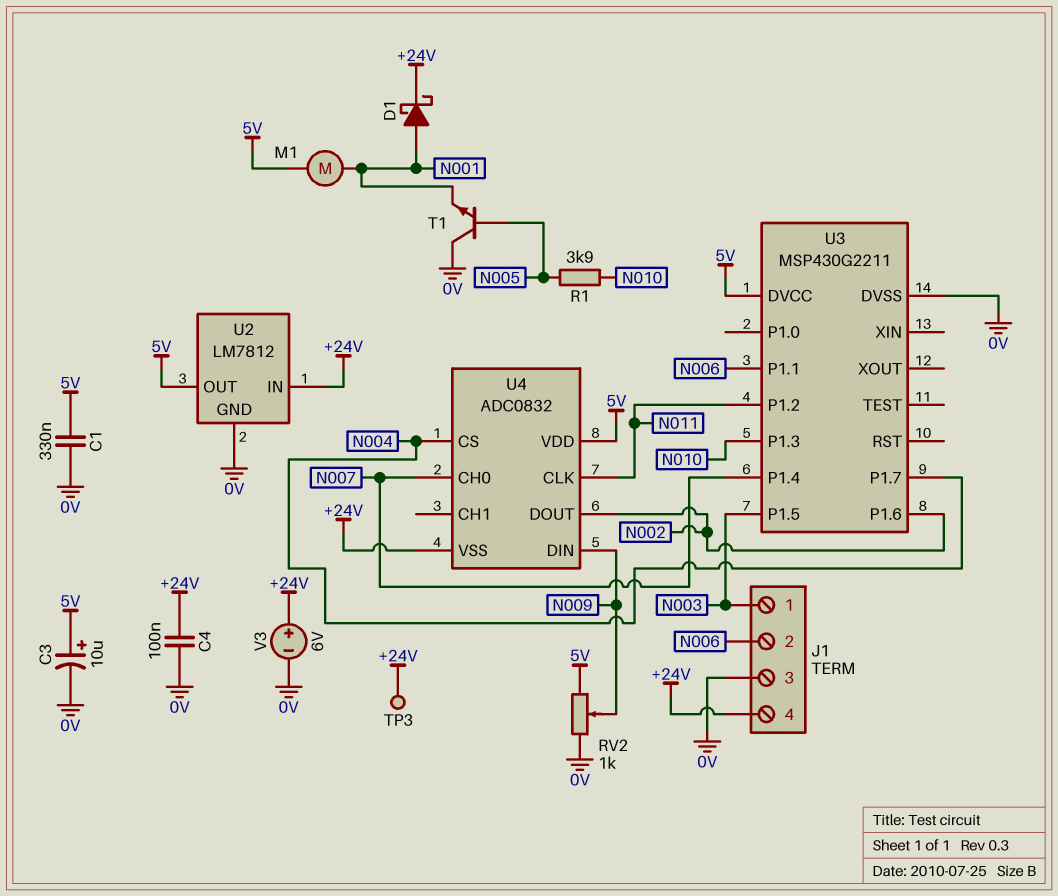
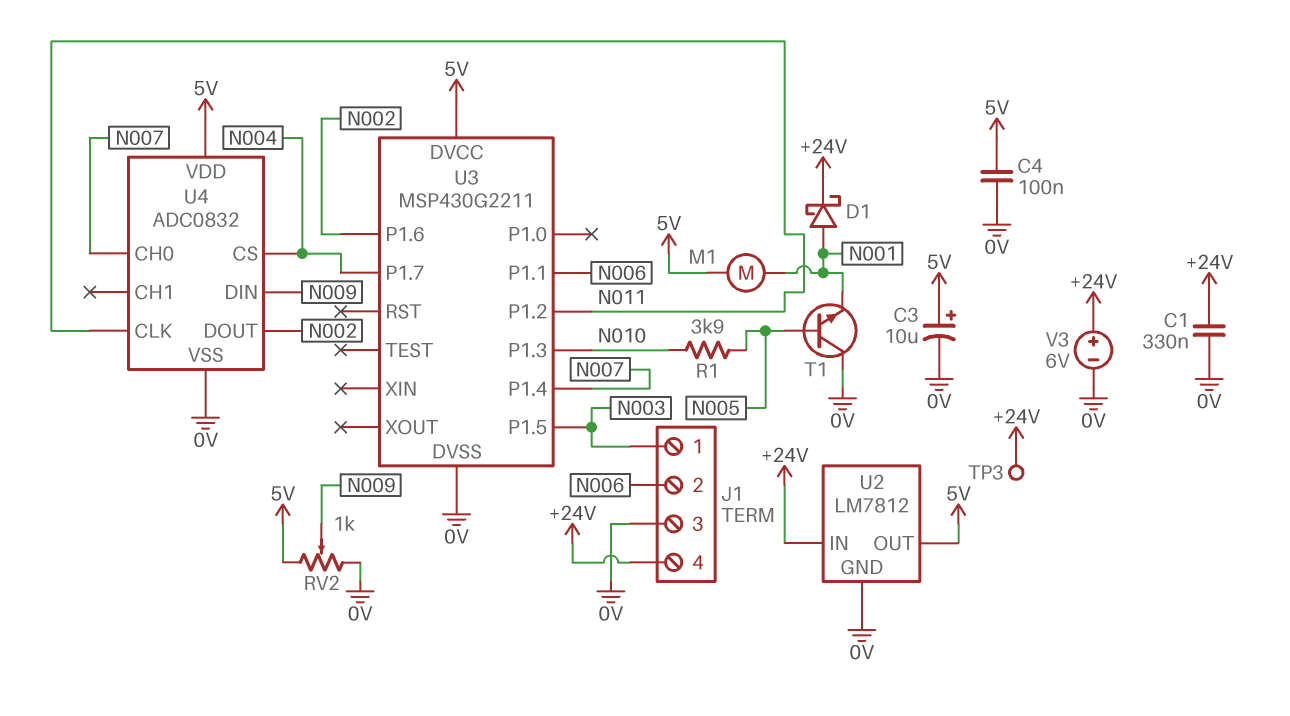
C1: 330nF (0V, 5V) -> 330nF (+24V, 0V)
C4: 100nF (+24V, 0V) -> 100nF (0V, 5V)
U4 pin VSS: +24V -> 0V

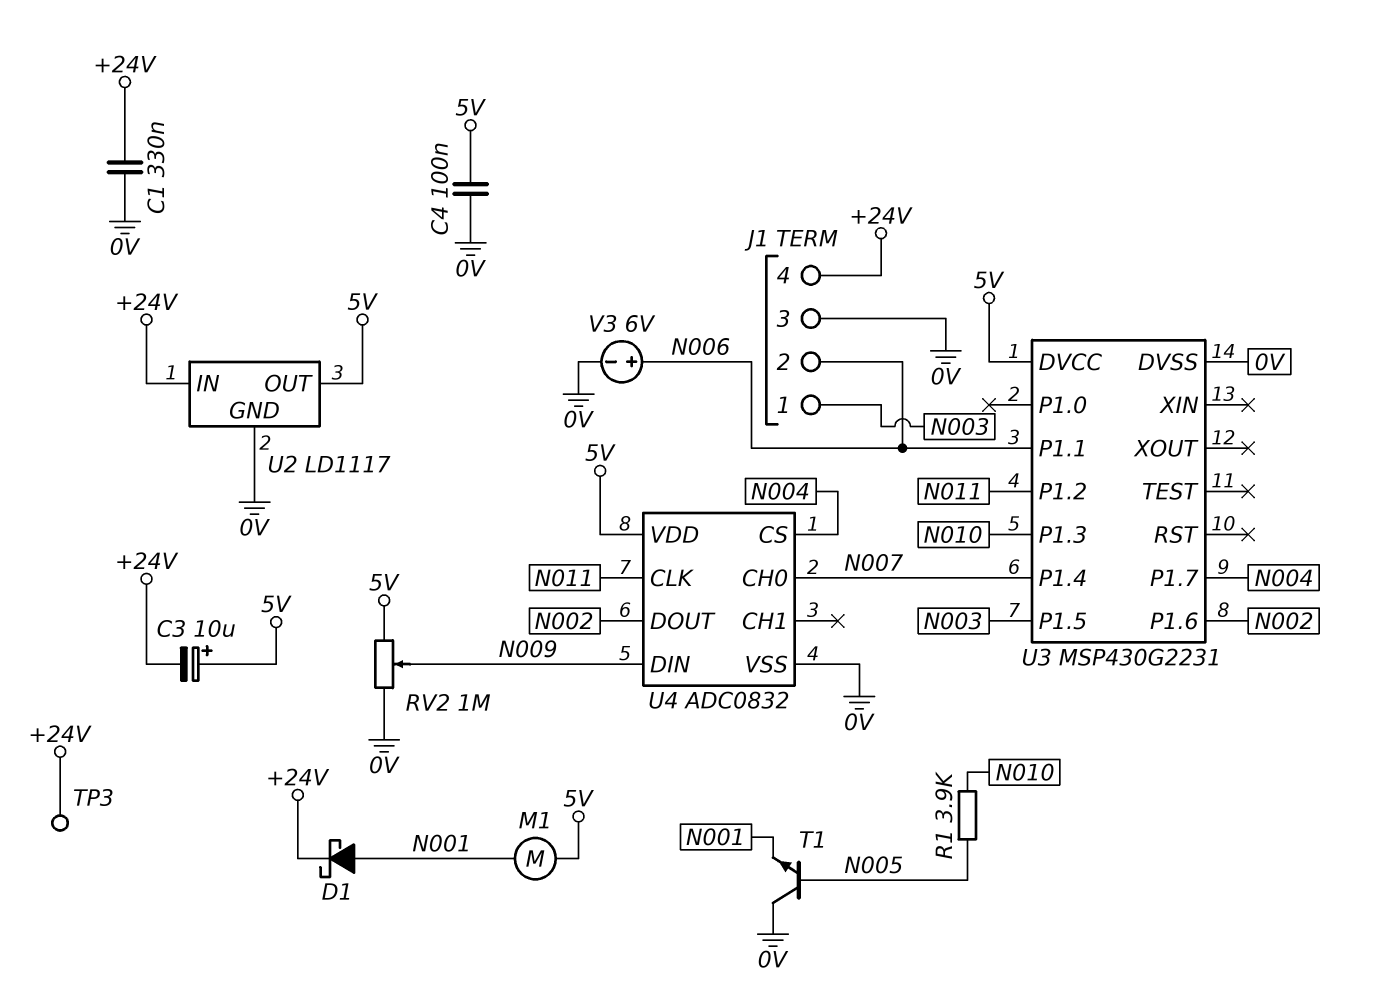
C3: 10uF (plus 5V, minus 0V) -> 10uF (plus 5V, minus +24V)
RV2: 1k (0V, 5V, wiper N009) -> 1M (0V, 5V, wiper N009)
U2: LM7812 -> LD1117
U3: MSP430G2211 -> MSP430G2231
V3: 6V (plus +24V, minus 0V) -> 6V (plus N006, minus 0V)

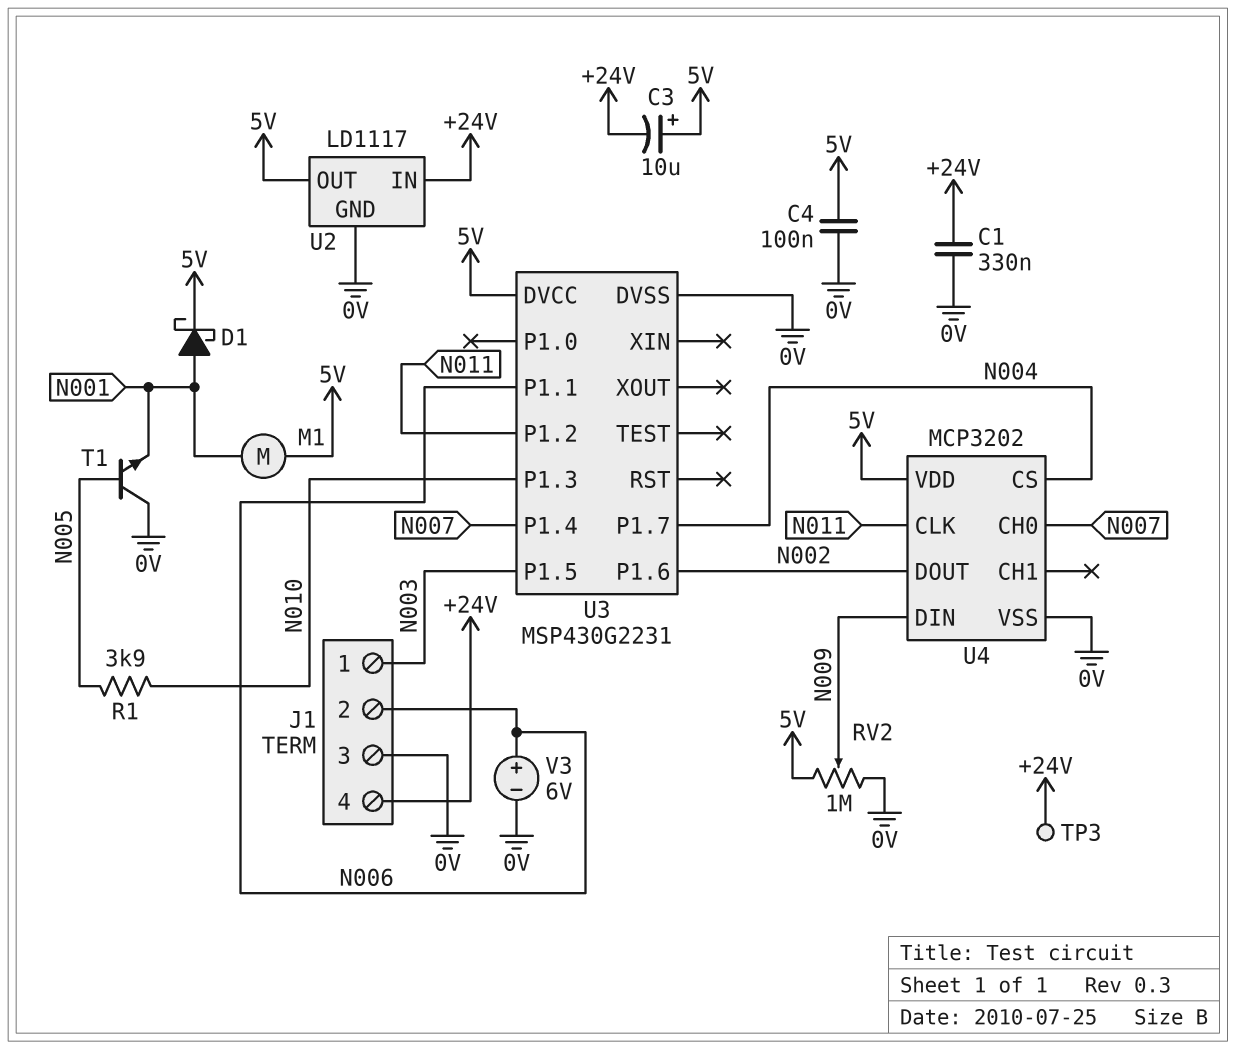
D1: schottky (A N001, K +24V) -> schottky (A N001, K 5V)
U4: ADC0832 -> MCP3202

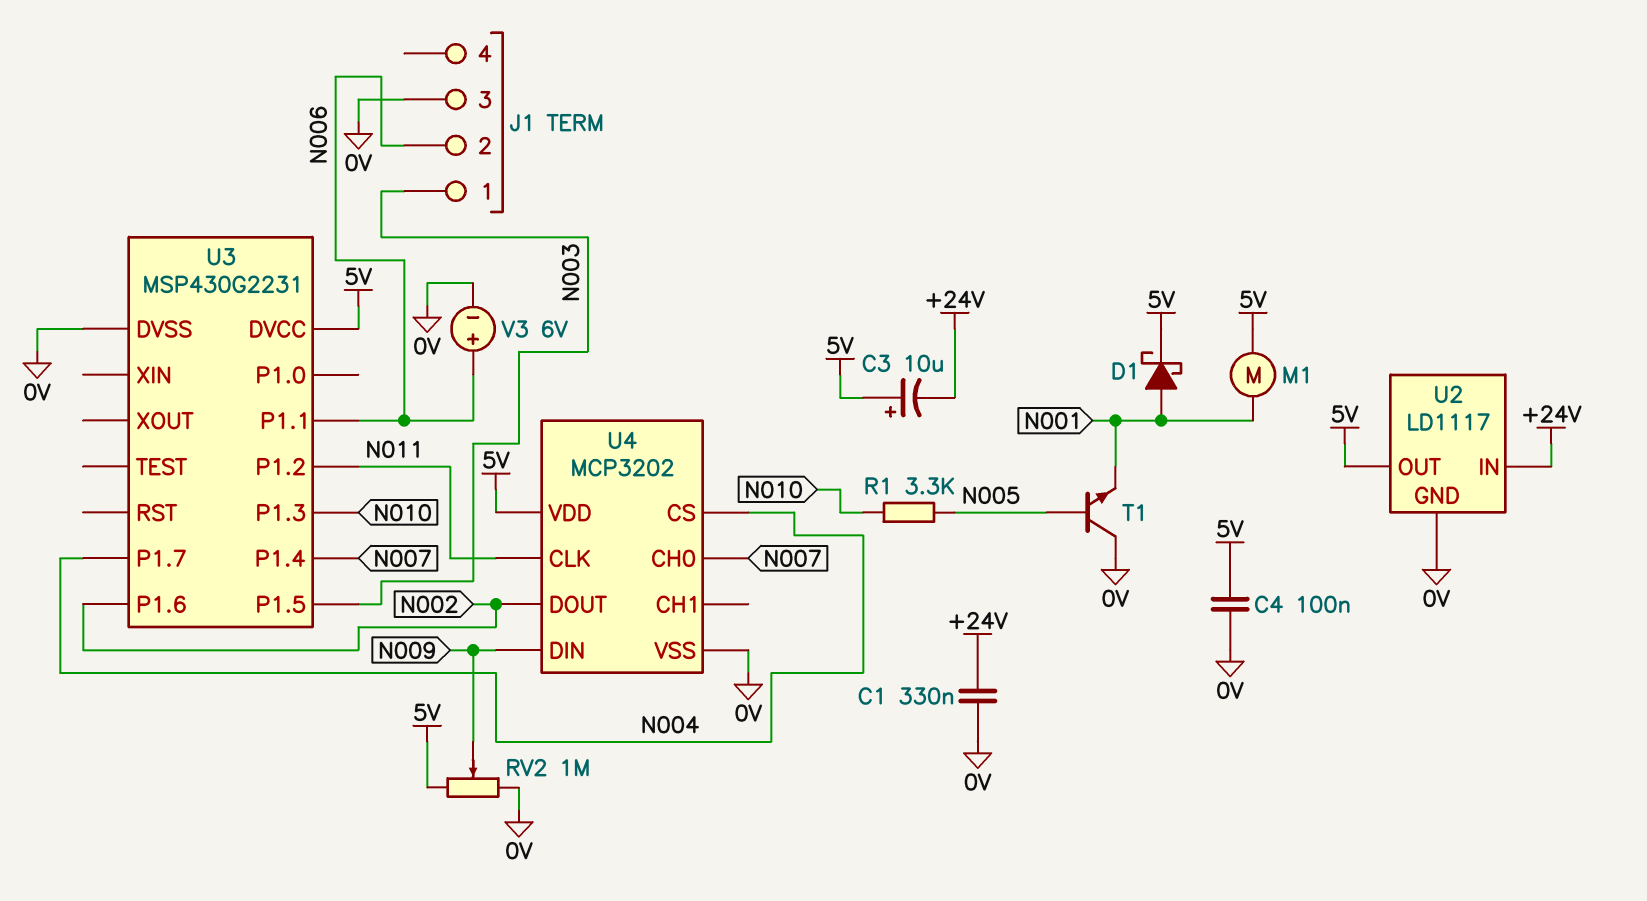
J1 pin 4: +24V -> none
R1: 3.9k (N005, N010) -> 3.3k (N005, N010)
TP3: test point (+24V) -> none

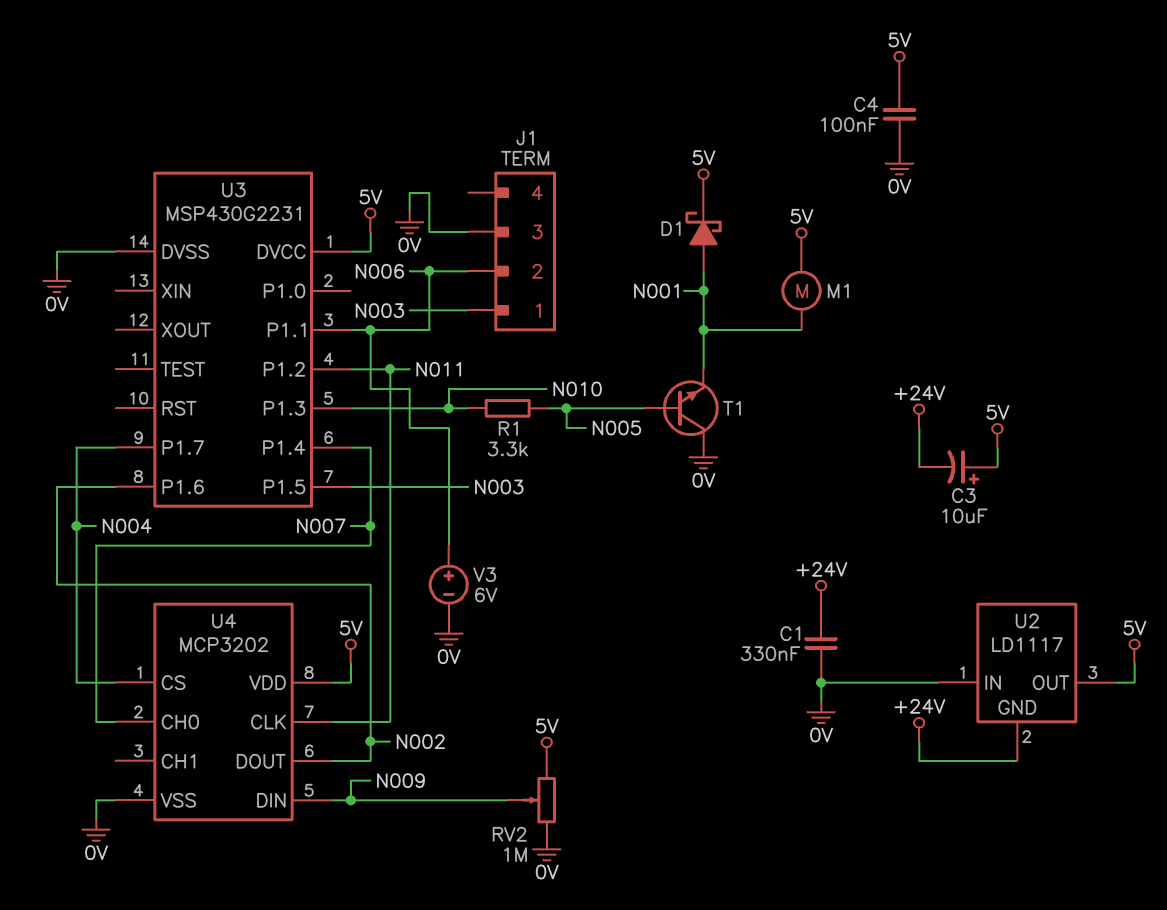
U2 pin GND: 0V -> +24V
U2 pin IN: +24V -> 0V

